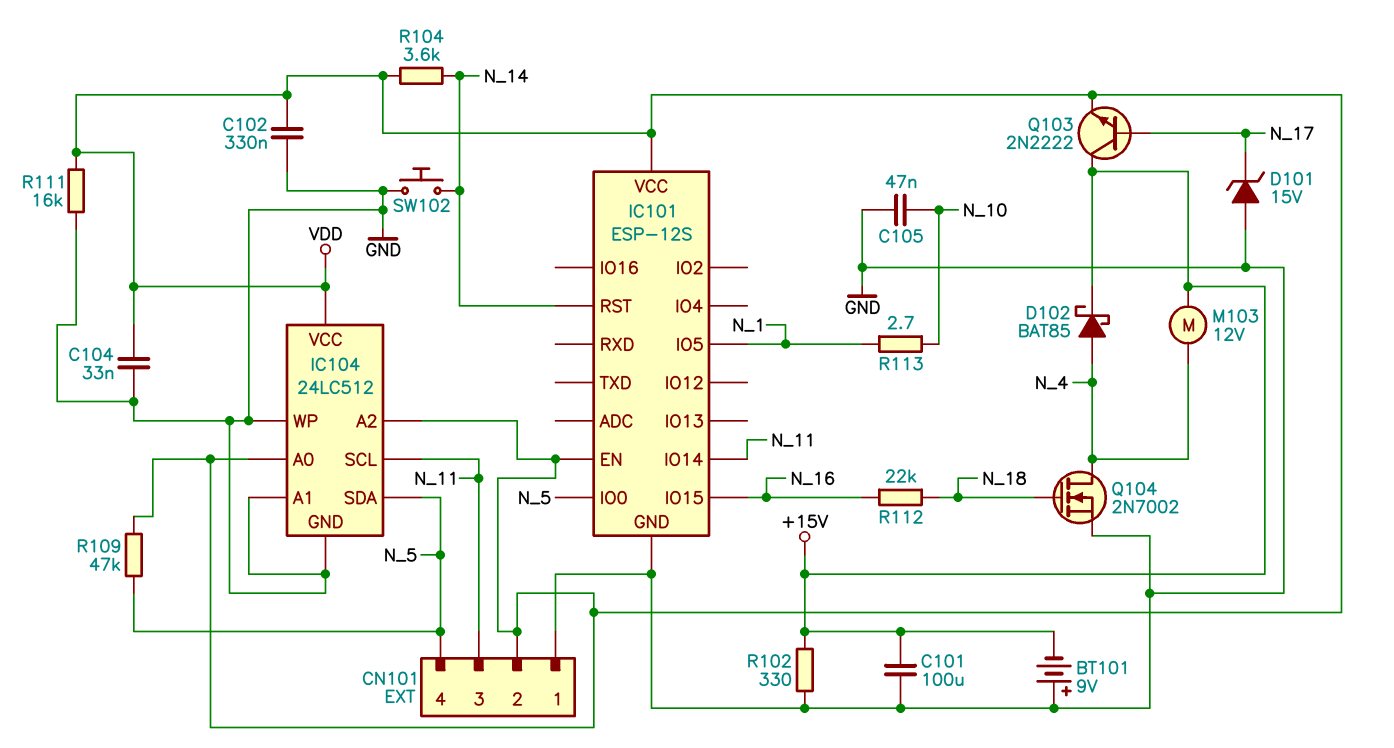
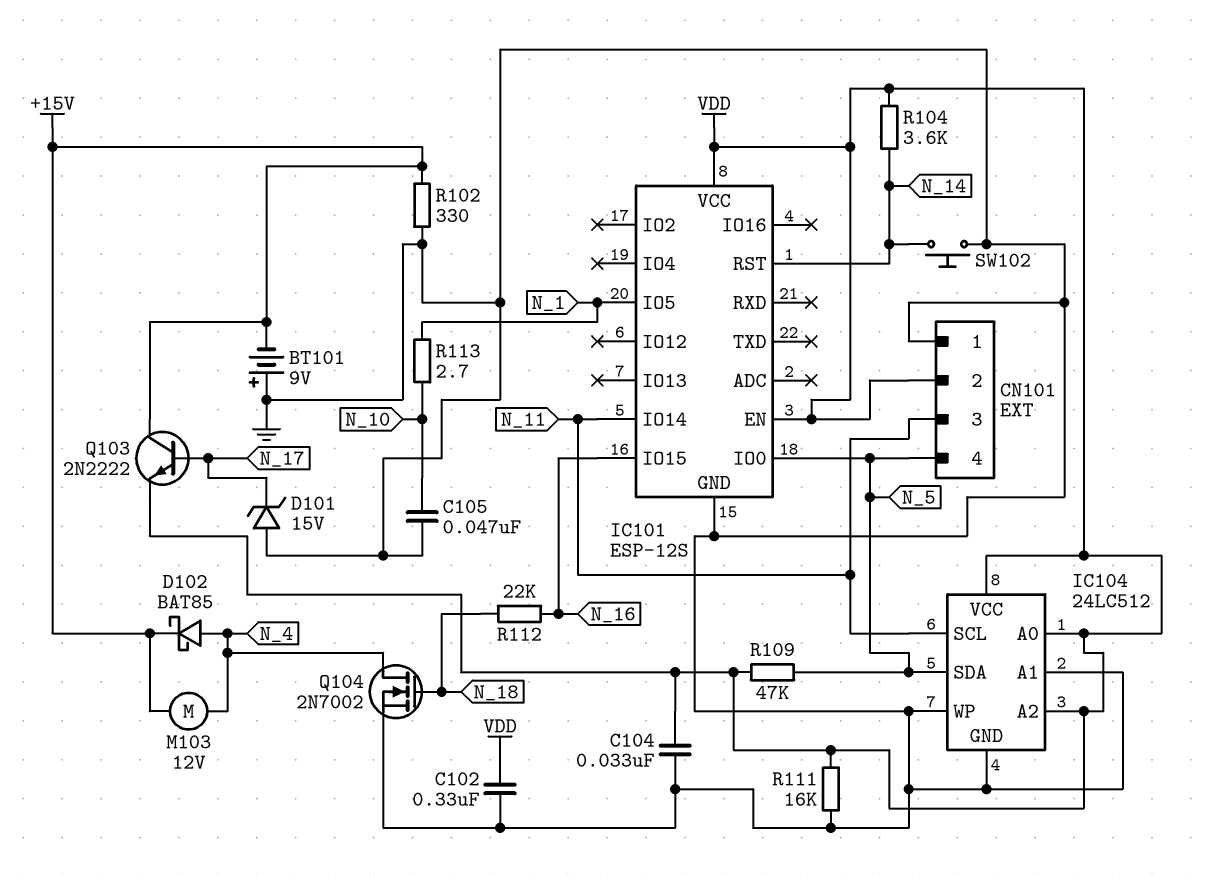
C101: 100uF (+15V, GND) -> none

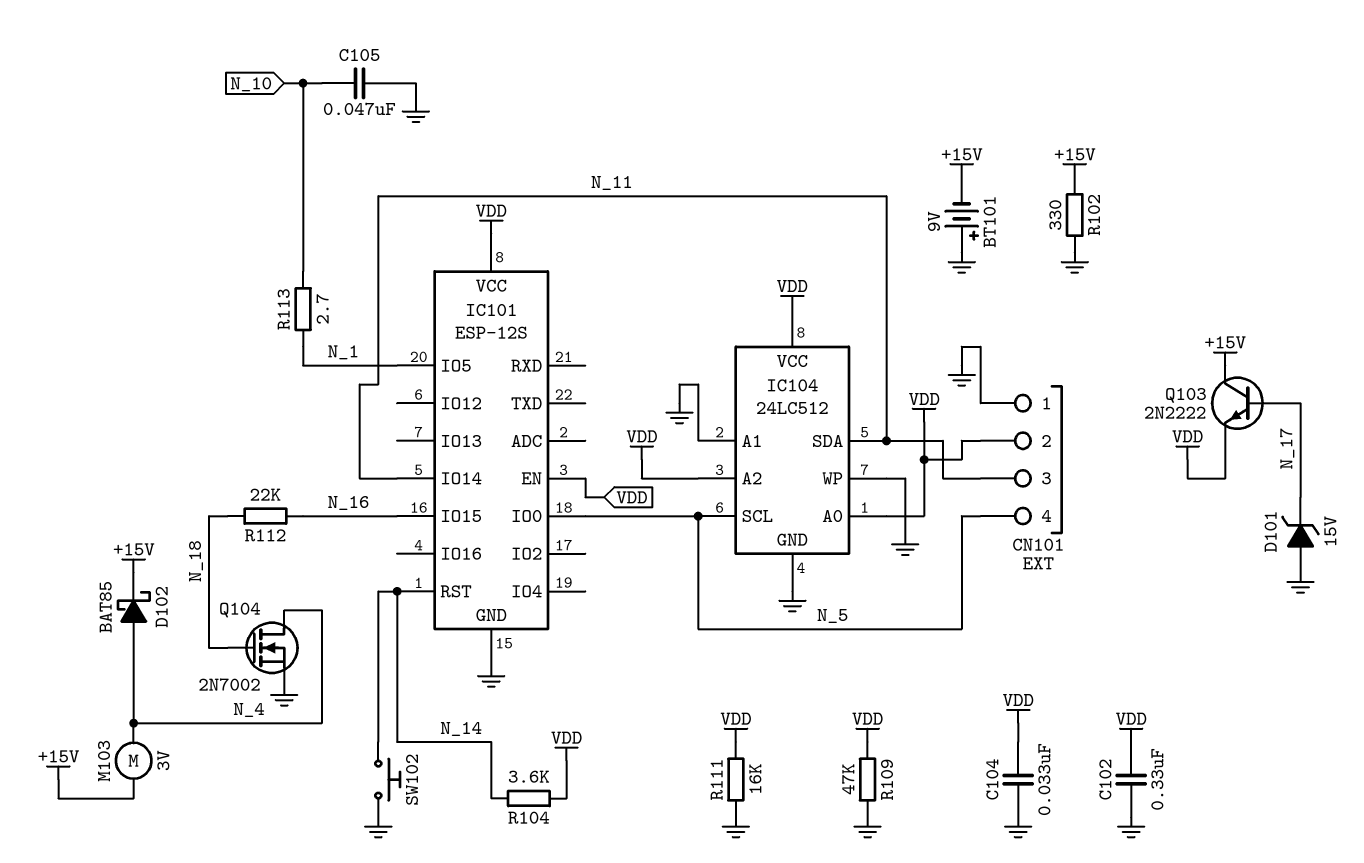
IC104 pin SCL: N_11 -> N_5
IC104 pin SDA: N_5 -> N_11
M103: motor 12V (+15V, N_4) -> motor 3V (+15V, N_4)
R109: 47k (N_5, VDD) -> 47k (GND, VDD)

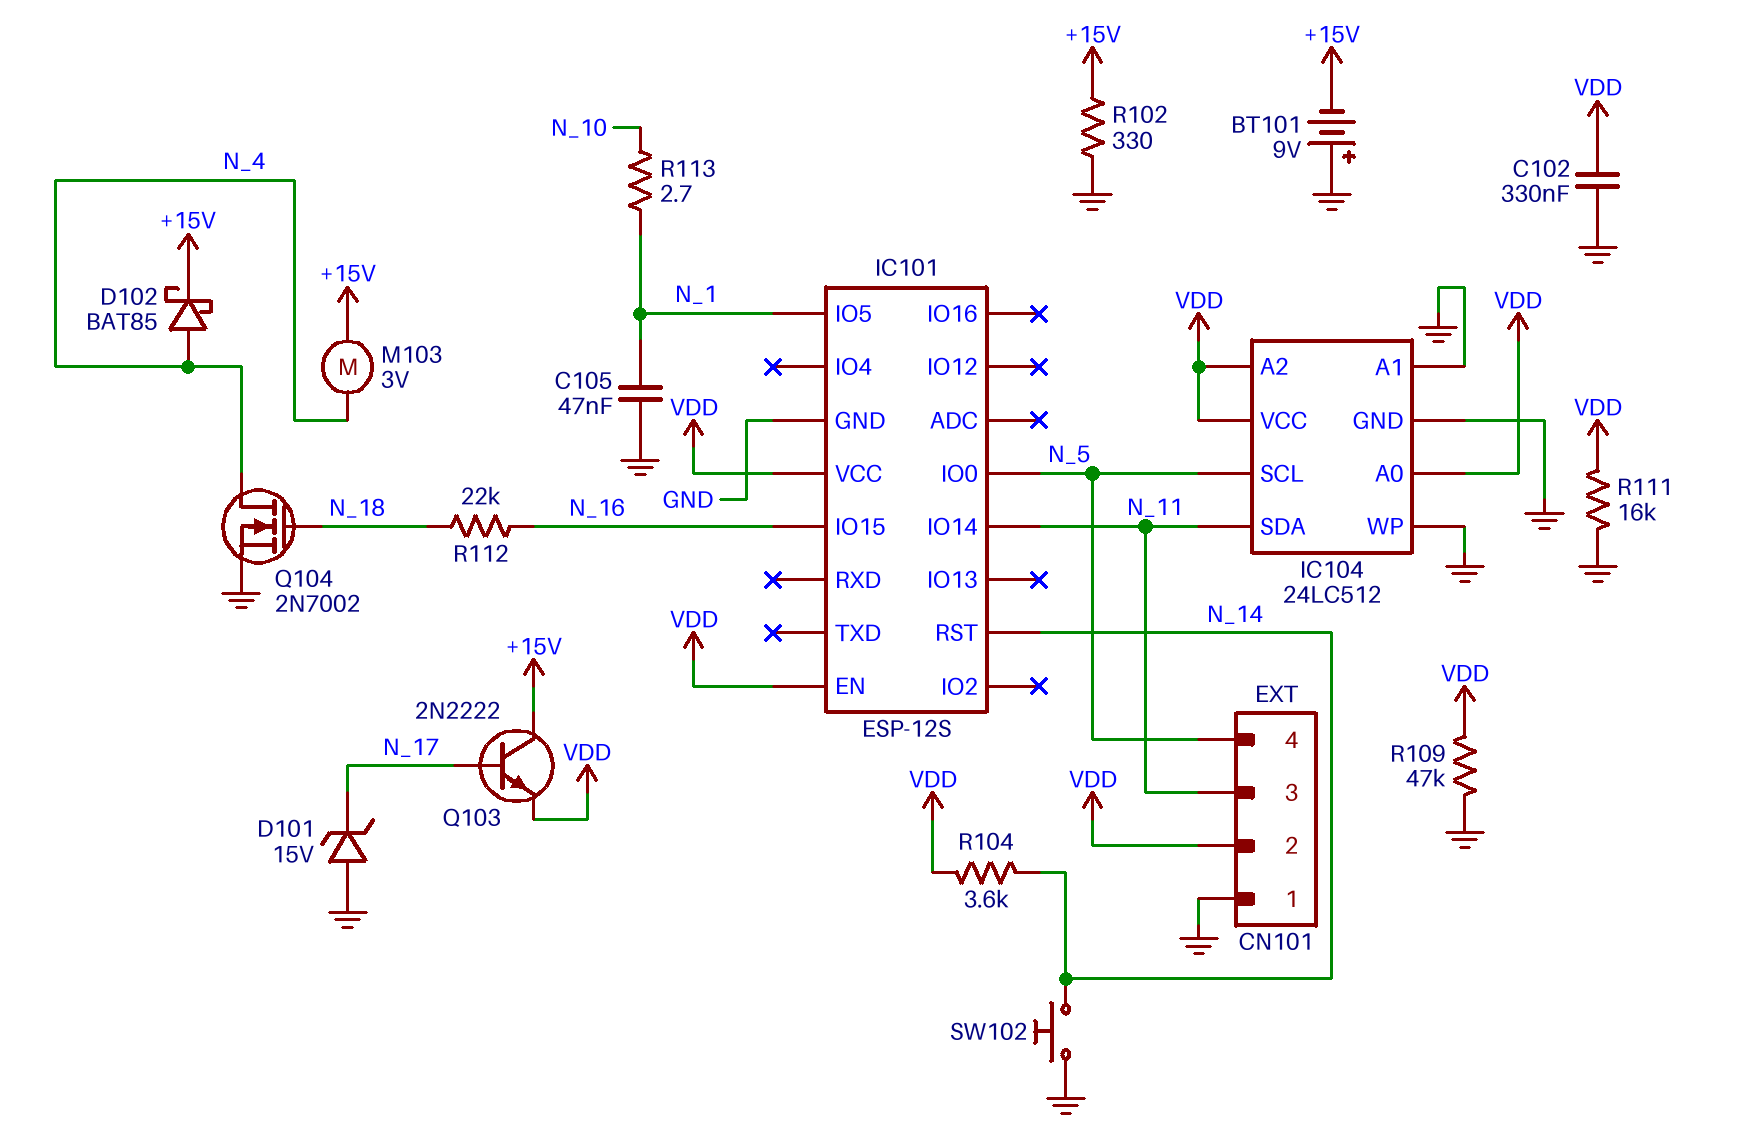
C104: 33nF (GND, VDD) -> none
C105: 47nF (GND, N_10) -> 47nF (GND, N_1)

